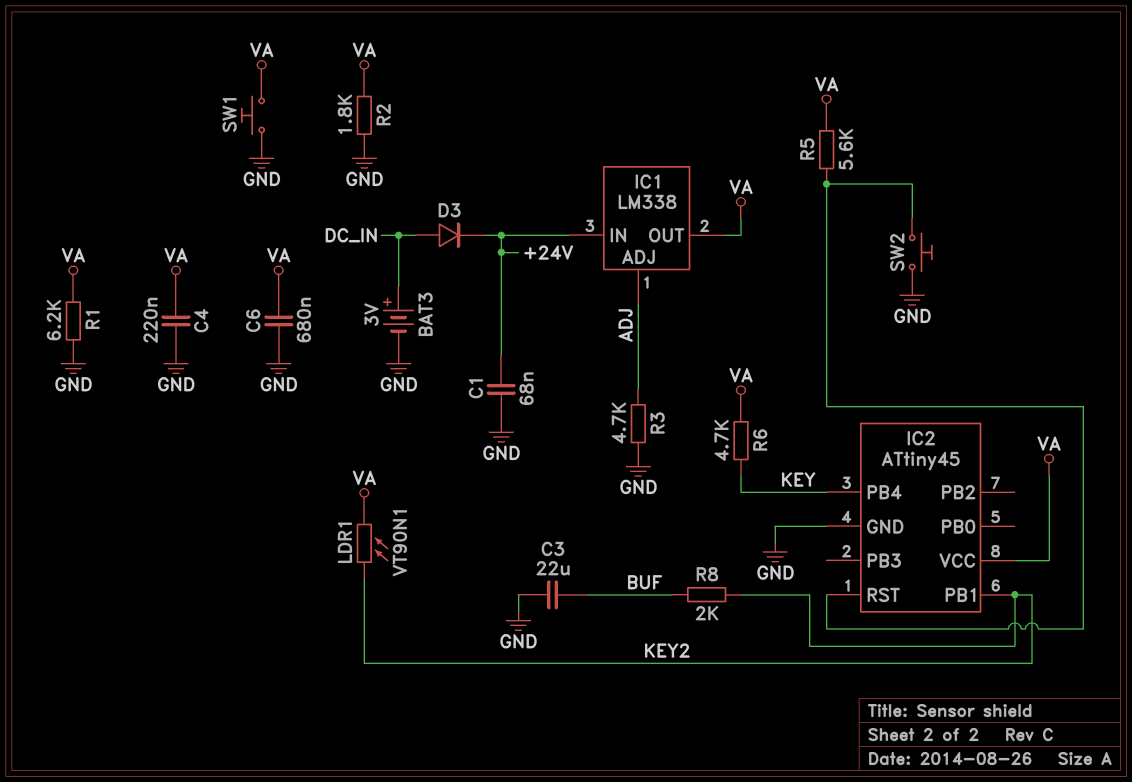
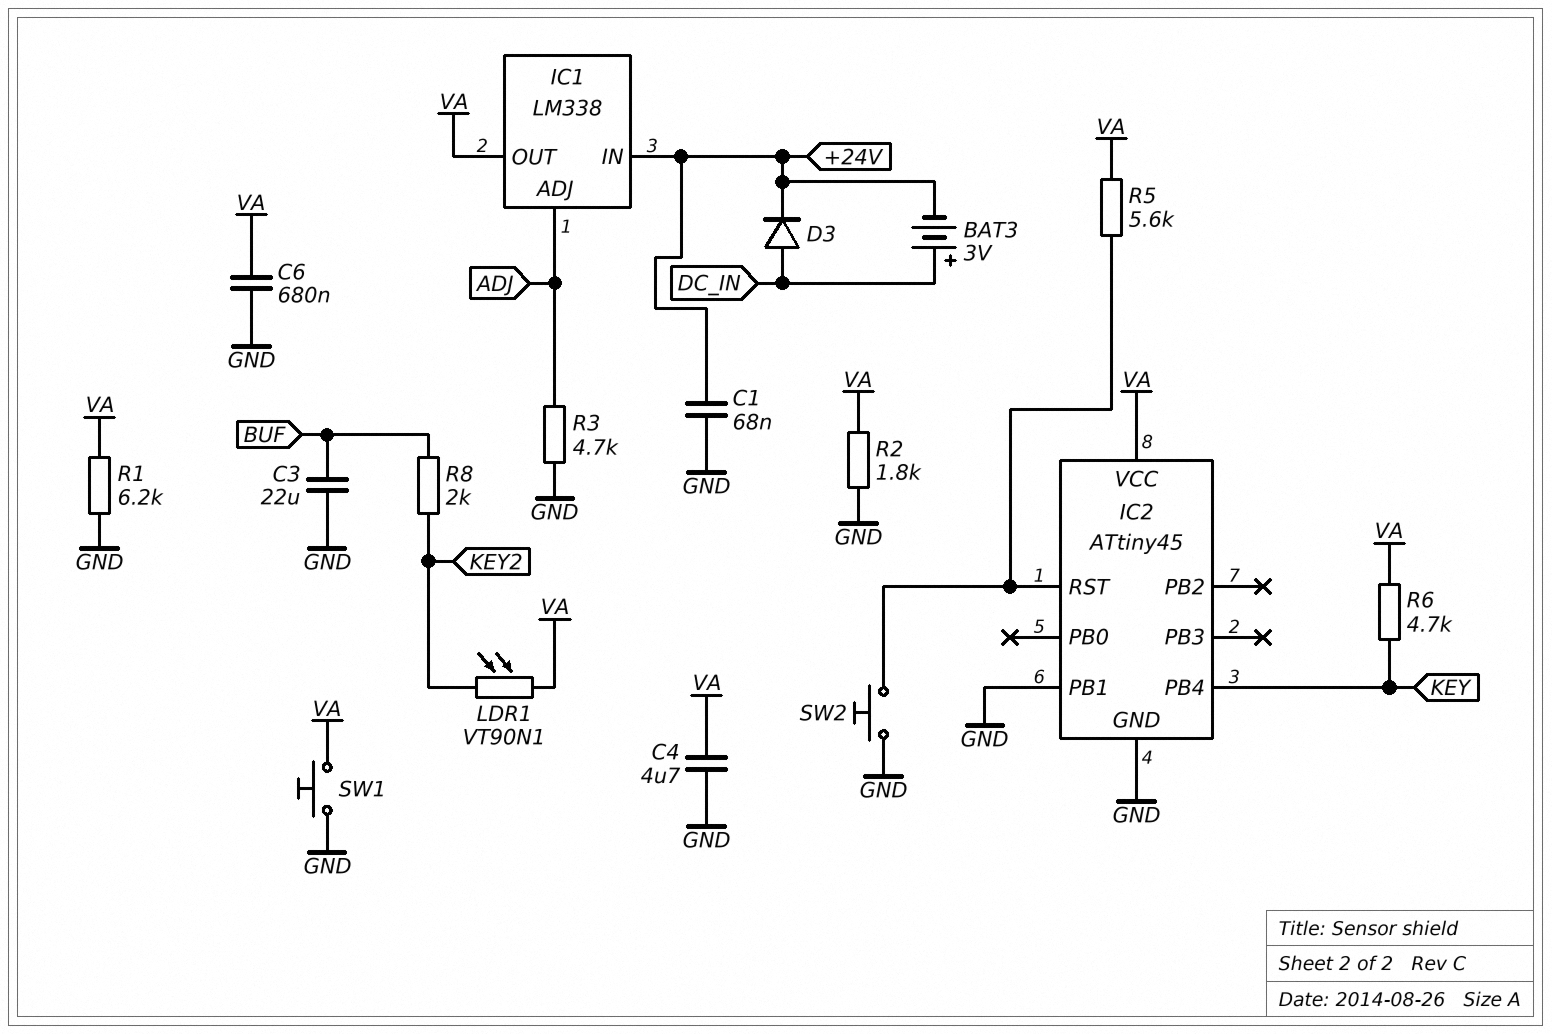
BAT3: 3V (plus DC_IN, minus GND) -> 3V (plus DC_IN, minus +24V)
C4: 220nF (GND, VA) -> 4.7uF (GND, VA)
IC2 pin PB1: KEY2 -> GND

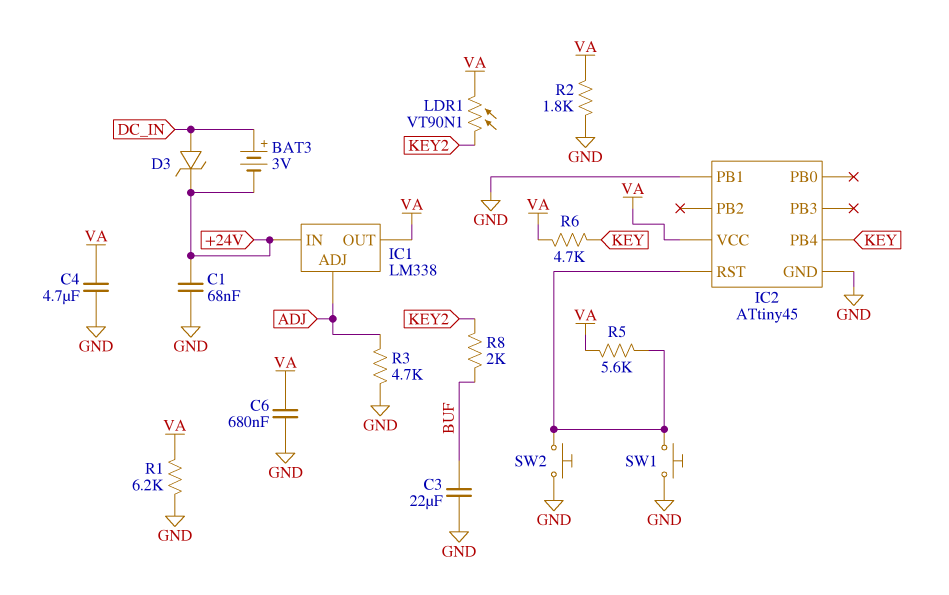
D3: diode (A DC_IN, K +24V) -> zener (A DC_IN, K +24V)
SW1: button (GND, VA) -> button (GND, IC2/RST)

